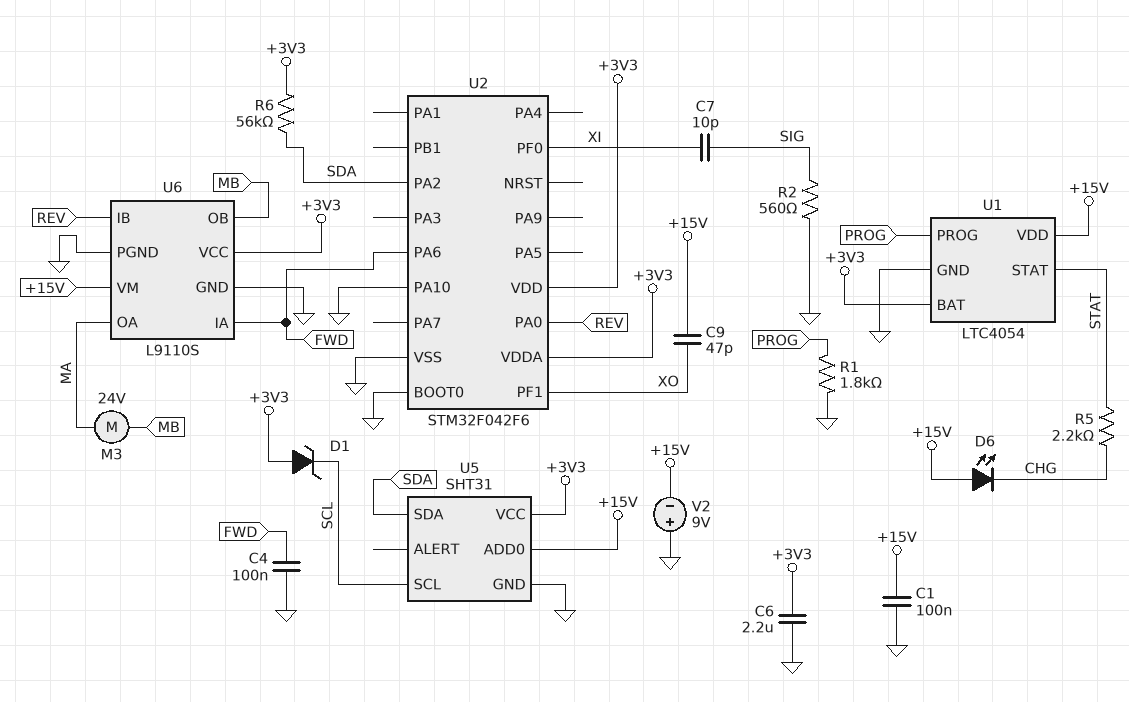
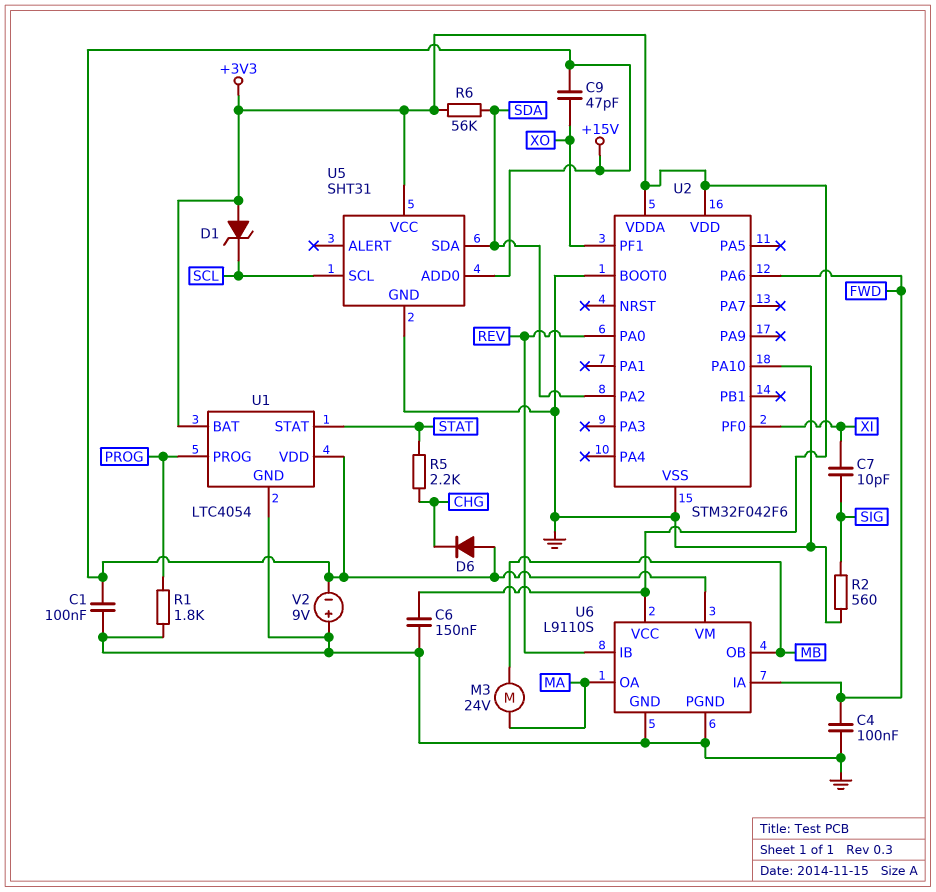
C6: 2.2uF (+3V3, GND) -> 150nF (+3V3, GND)
D6: LED (A +15V, K CHG) -> diode (A +15V, K CHG)

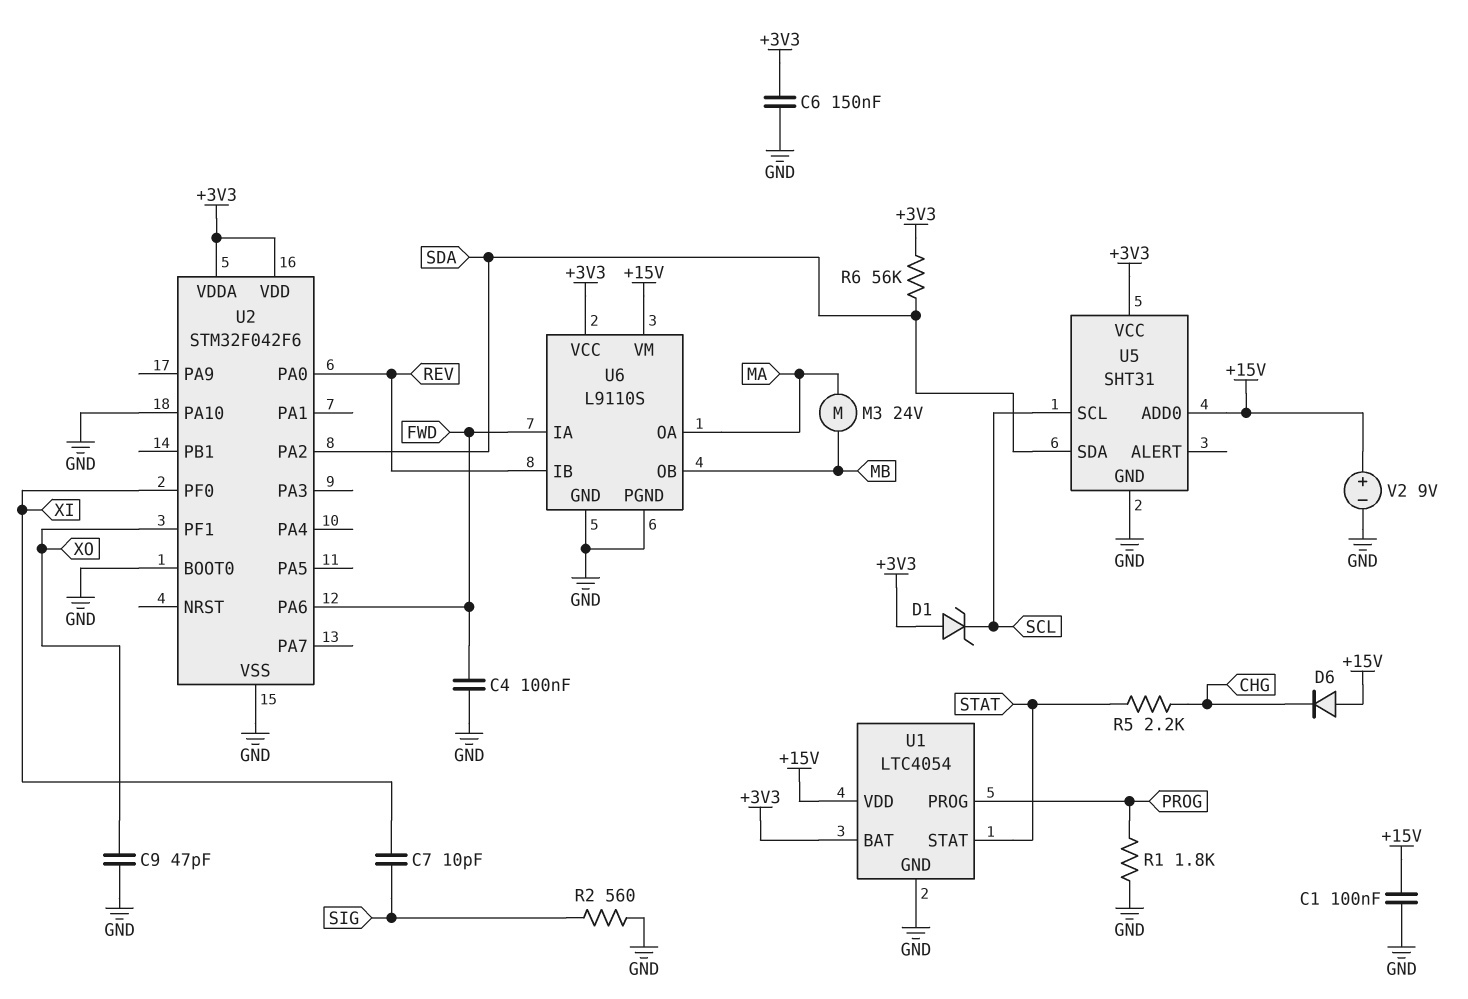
C9: 47pF (+15V, XO) -> 47pF (GND, XO)
V2: 9V (plus GND, minus +15V) -> 9V (plus +15V, minus GND)

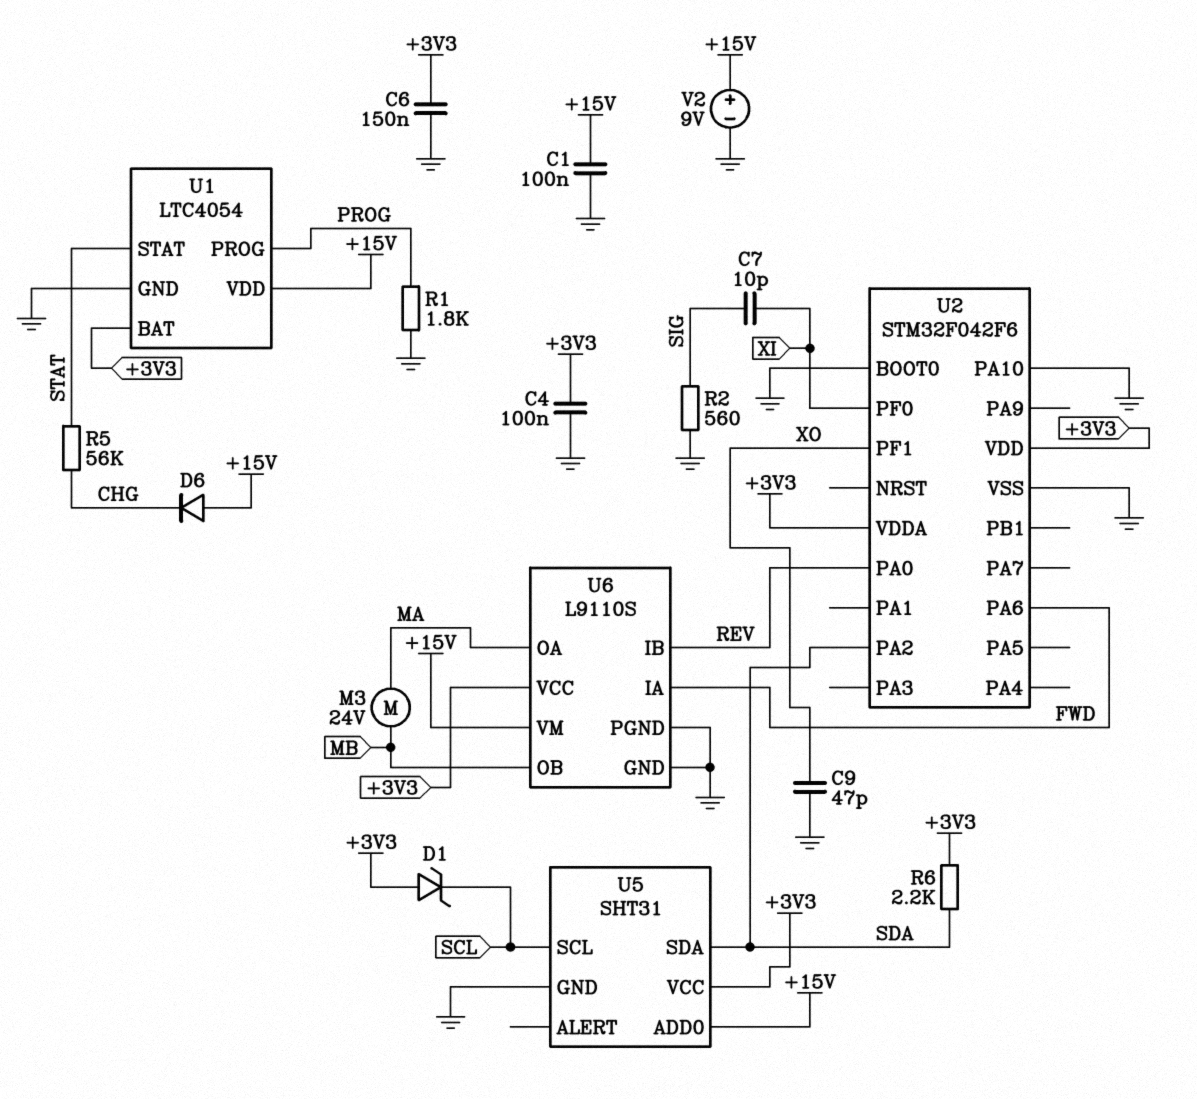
C4: 100nF (FWD, GND) -> 100nF (+3V3, GND)
R5: 2.2k (CHG, STAT) -> 56k (CHG, STAT)
R6: 56k (+3V3, SDA) -> 2.2k (+3V3, SDA)

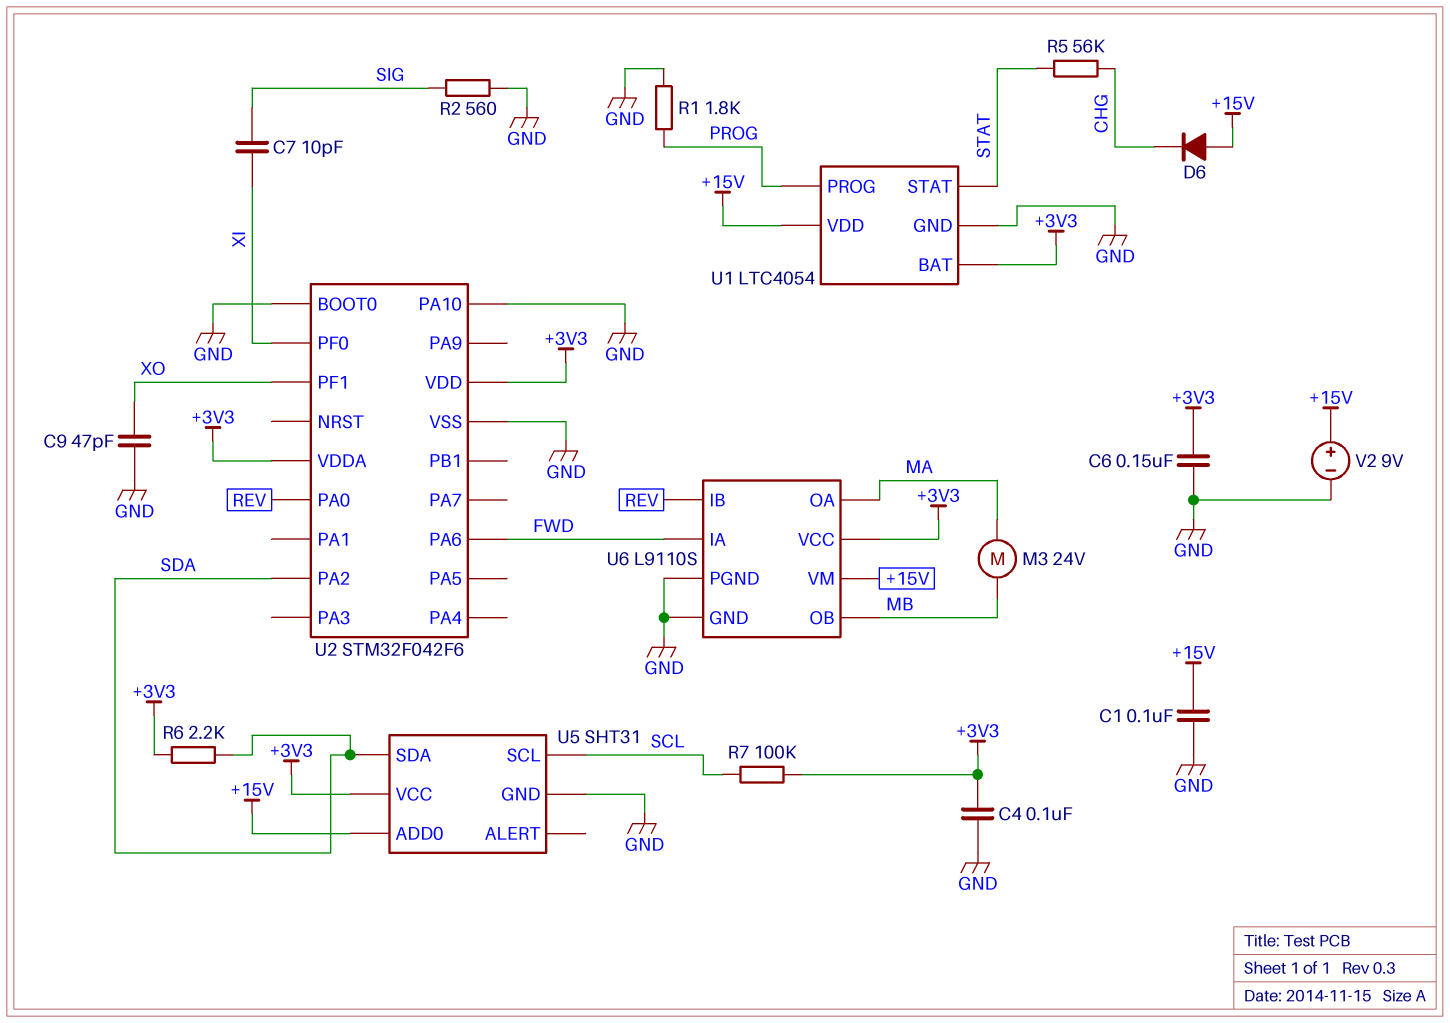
D1: zener (A +3V3, K SCL) -> none
R7: none -> 100k (+3V3, SCL)

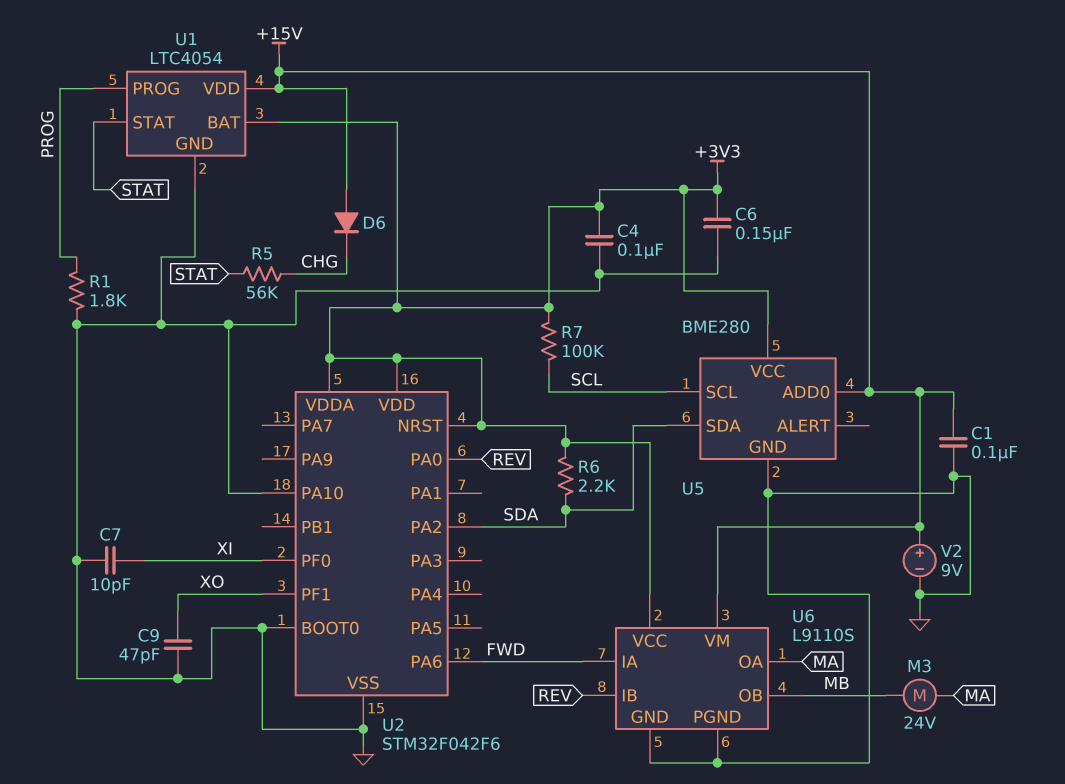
C7: 10pF (SIG, XI) -> 10pF (GND, XI)
R2: 560 (GND, SIG) -> none
U2 pin NRST: none -> +3V3
U5: SHT31 -> BME280

